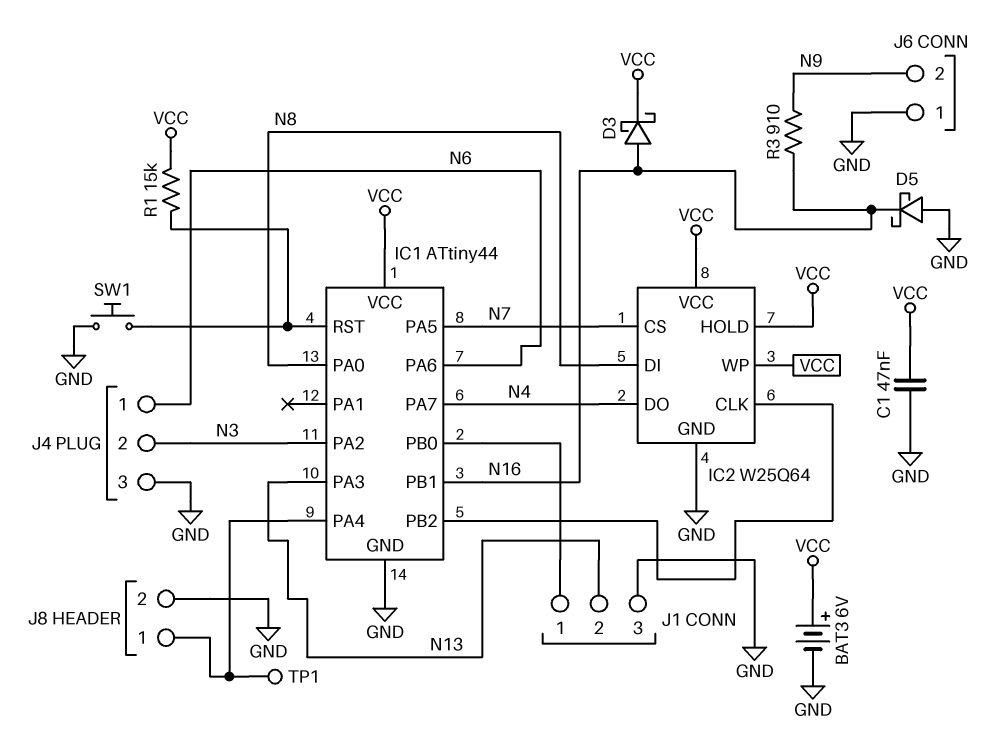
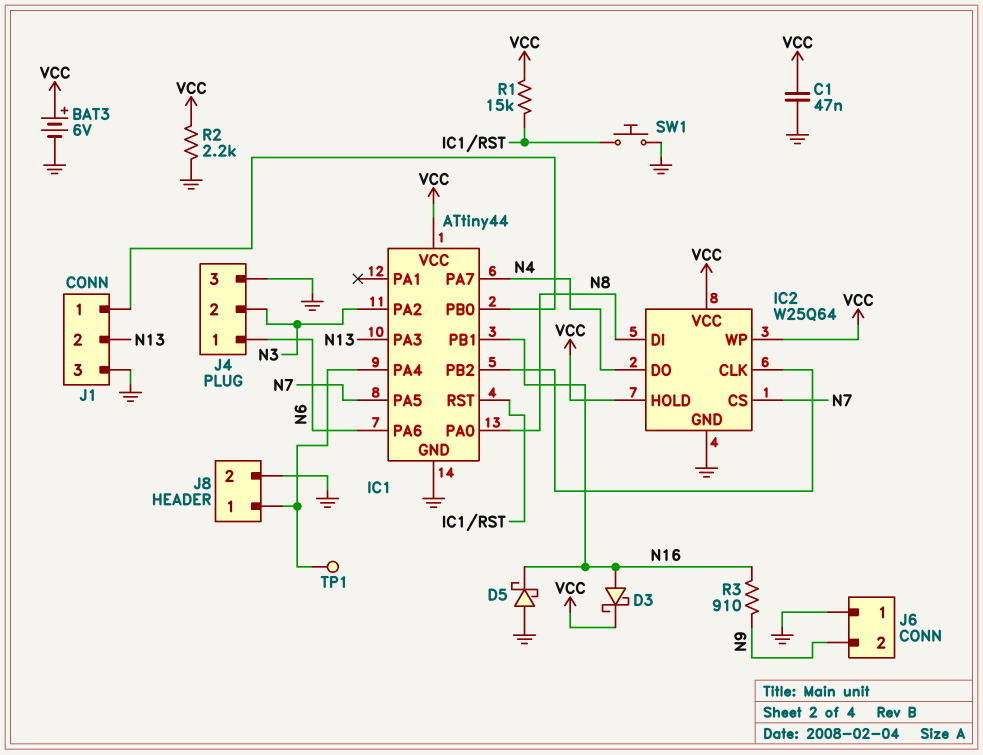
R2: none -> 2.2k (GND, VCC)

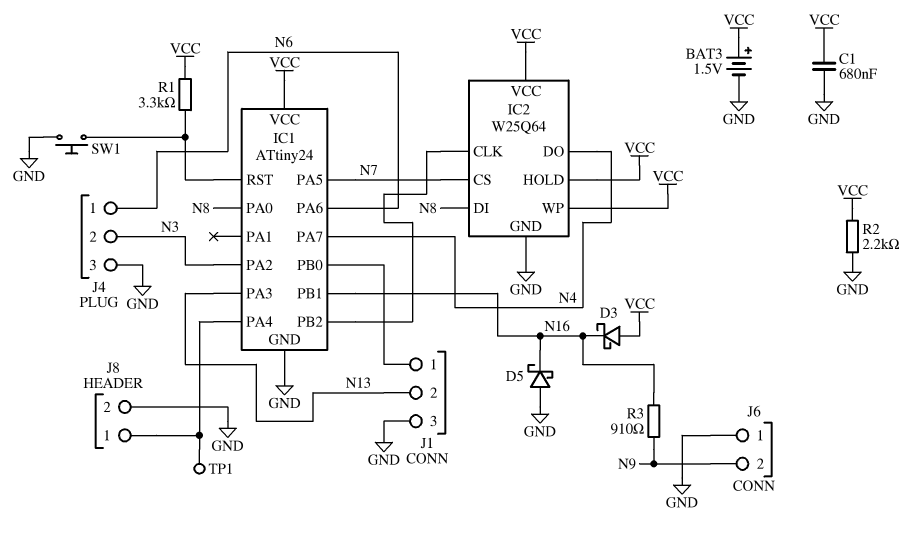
BAT3: 6V (plus VCC, minus GND) -> 1.5V (plus VCC, minus GND)
C1: 47nF (GND, VCC) -> 680nF (GND, VCC)
D3: schottky (A N16, K VCC) -> schottky (A VCC, K N16)
IC1: ATtiny44 -> ATtiny24
R1: 15k (IC1/RST, VCC) -> 3.3k (IC1/RST, VCC)

